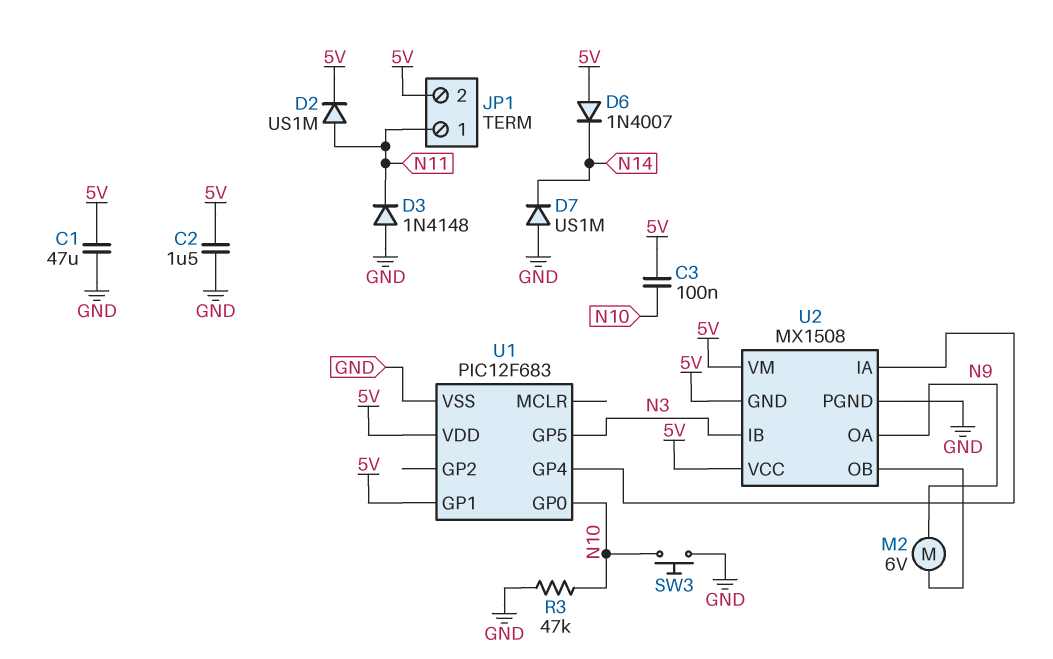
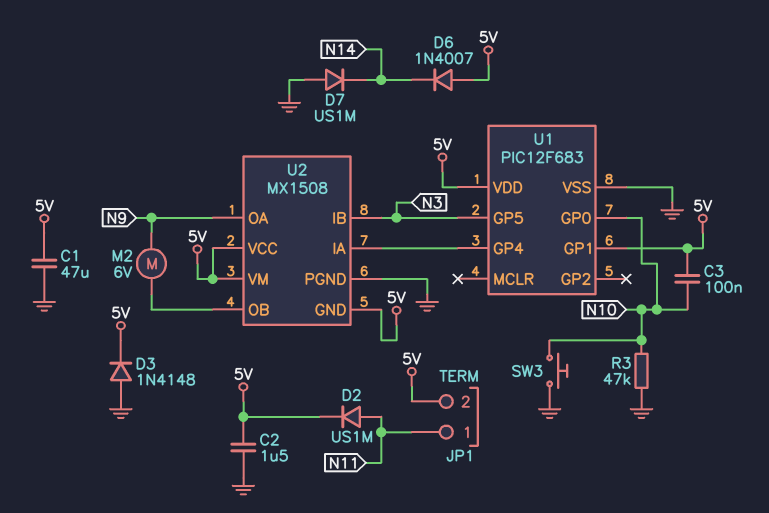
D3: diode 1N4148 (A GND, K N11) -> diode 1N4148 (A GND, K 5V)

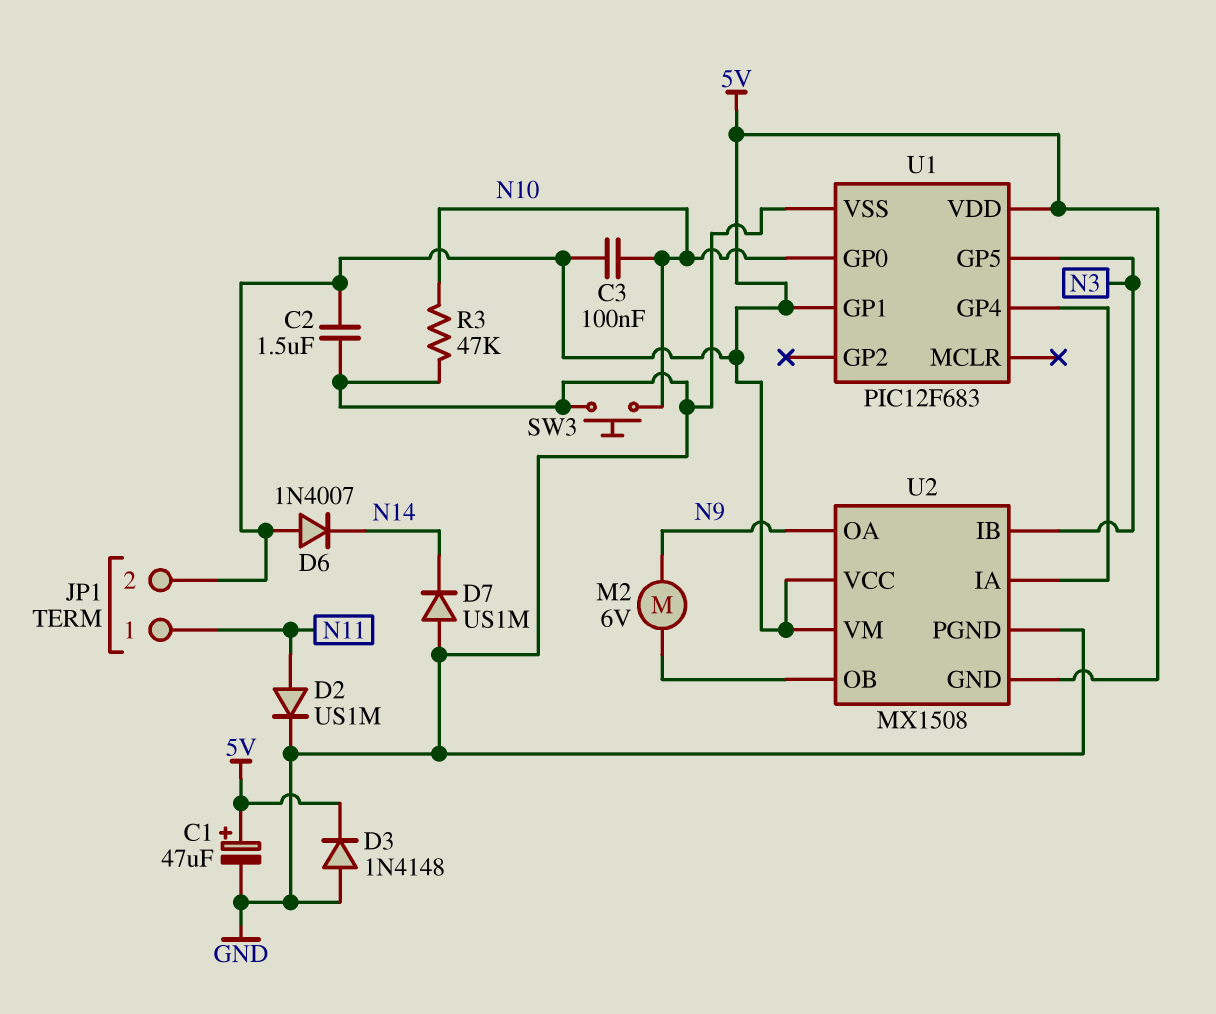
C1: 47uF (5V, GND) -> 47uF (plus 5V, minus GND)
D2: diode US1M (A N11, K 5V) -> diode US1M (A N11, K GND)

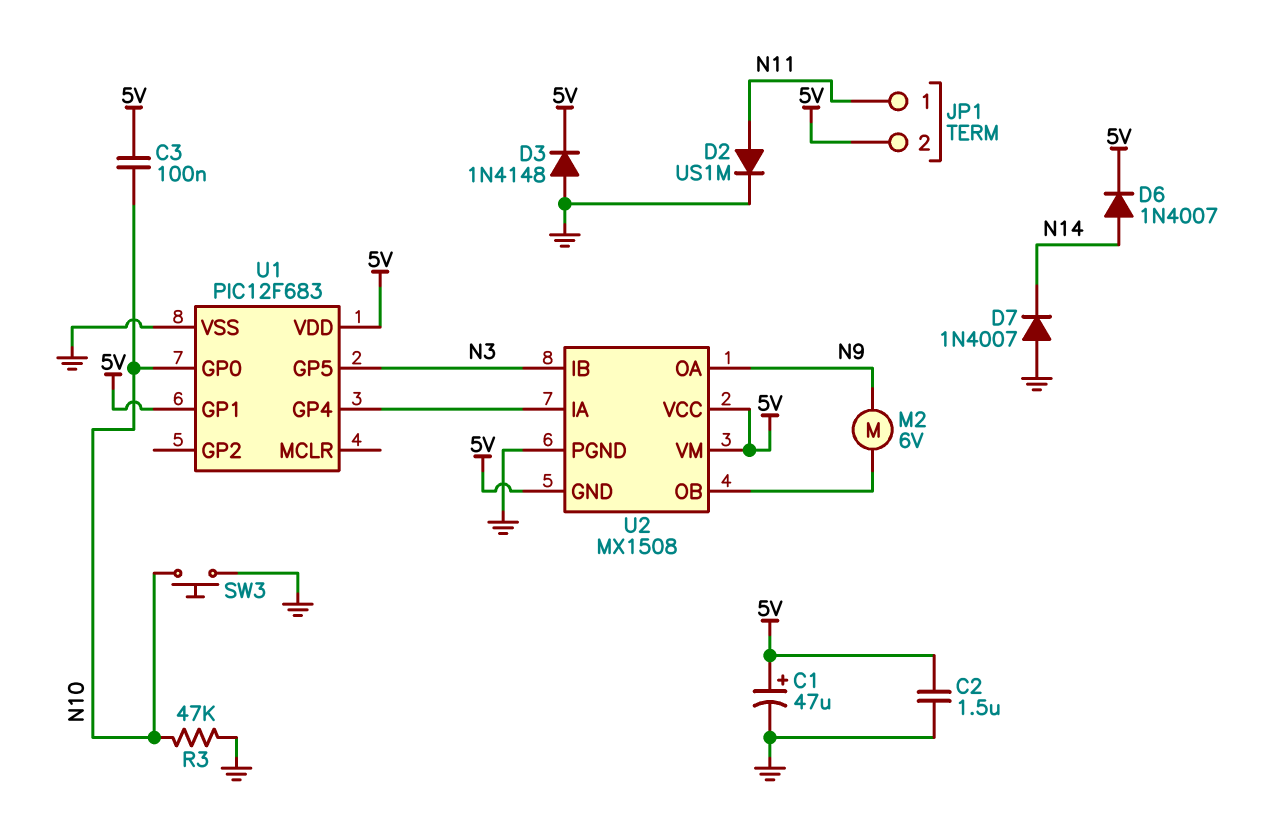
D6: diode 1N4007 (A 5V, K N14) -> diode 1N4007 (A N14, K 5V)
D7: diode US1M (A GND, K N14) -> diode 1N4007 (A GND, K N14)

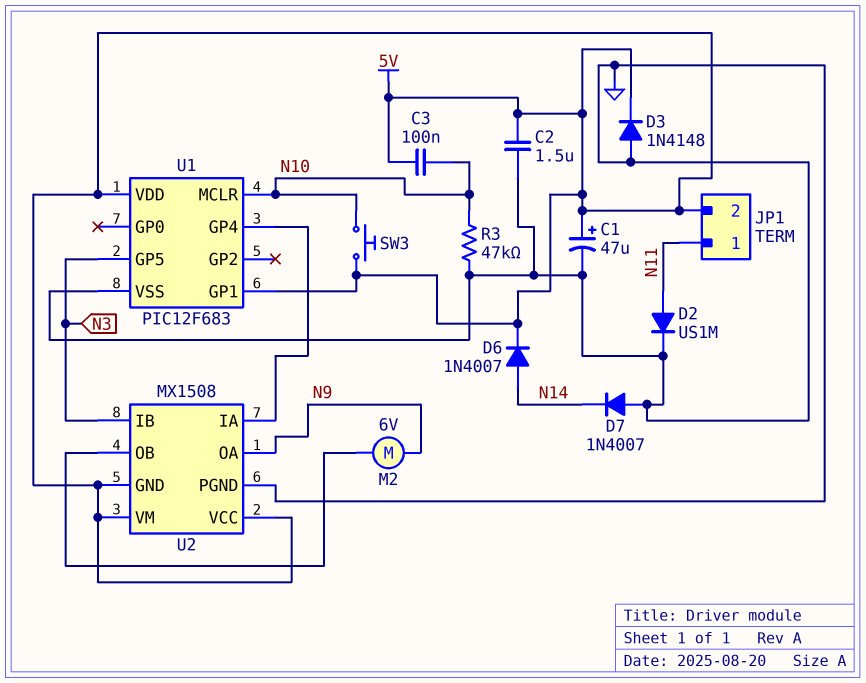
SW3: button (GND, N10) -> button (5V, N10)
U1 pin GP0: N10 -> none
U1 pin MCLR: none -> N10

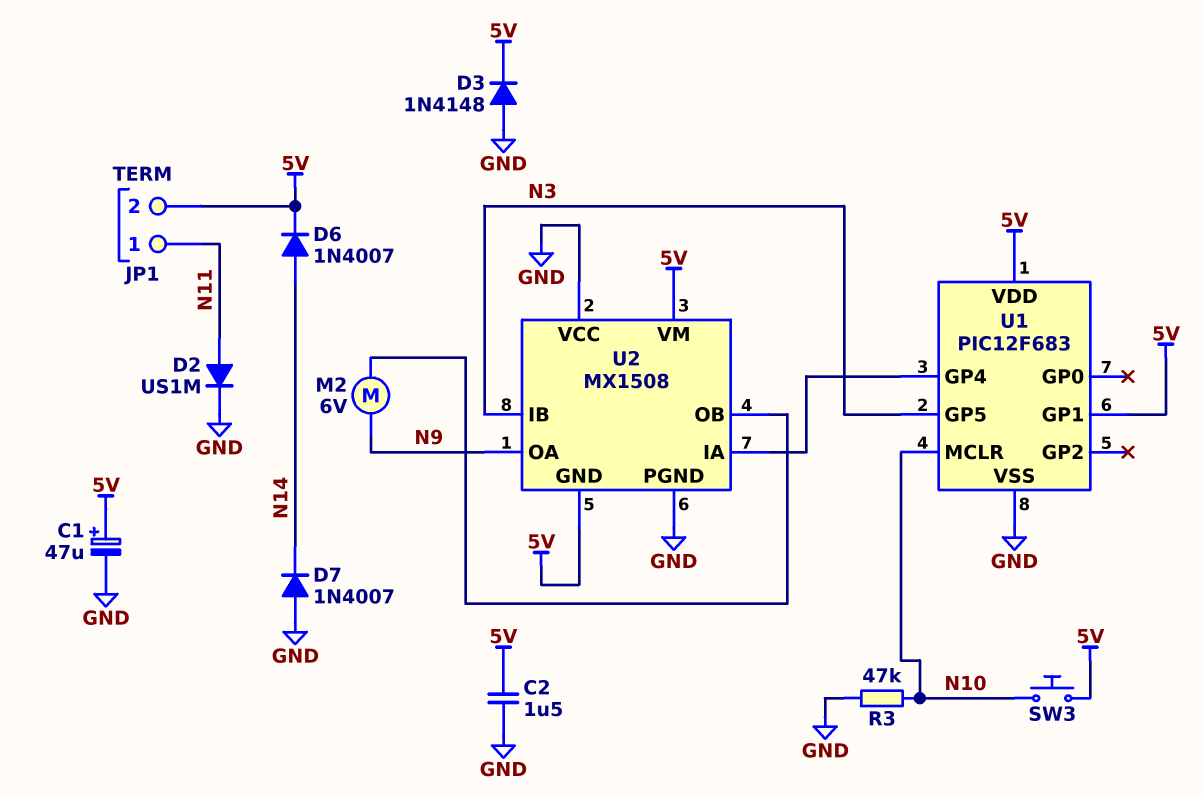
C3: 100nF (5V, N10) -> none
U2 pin VCC: 5V -> GND

